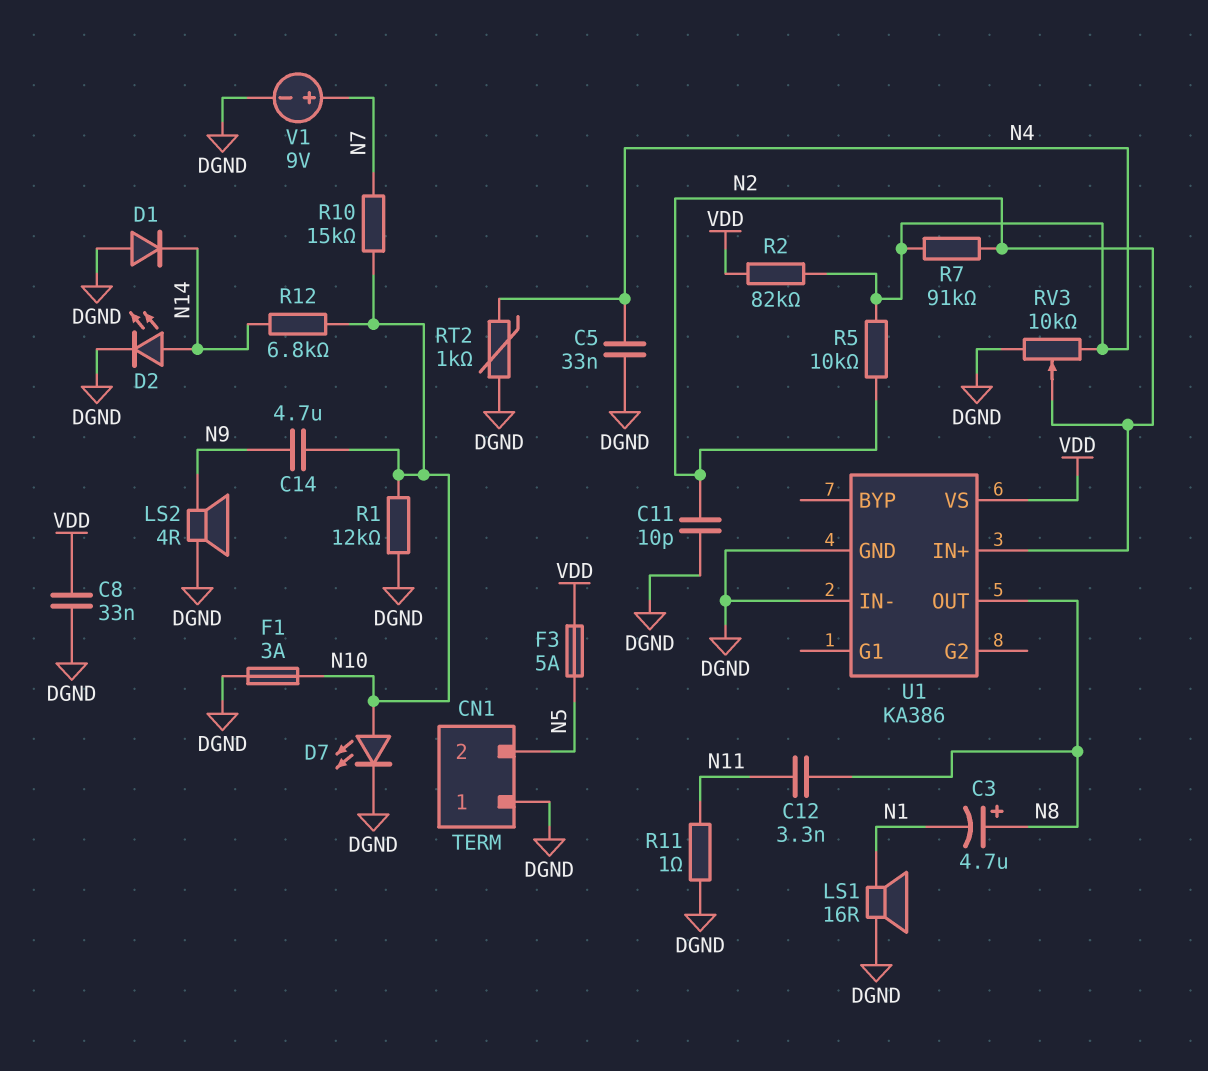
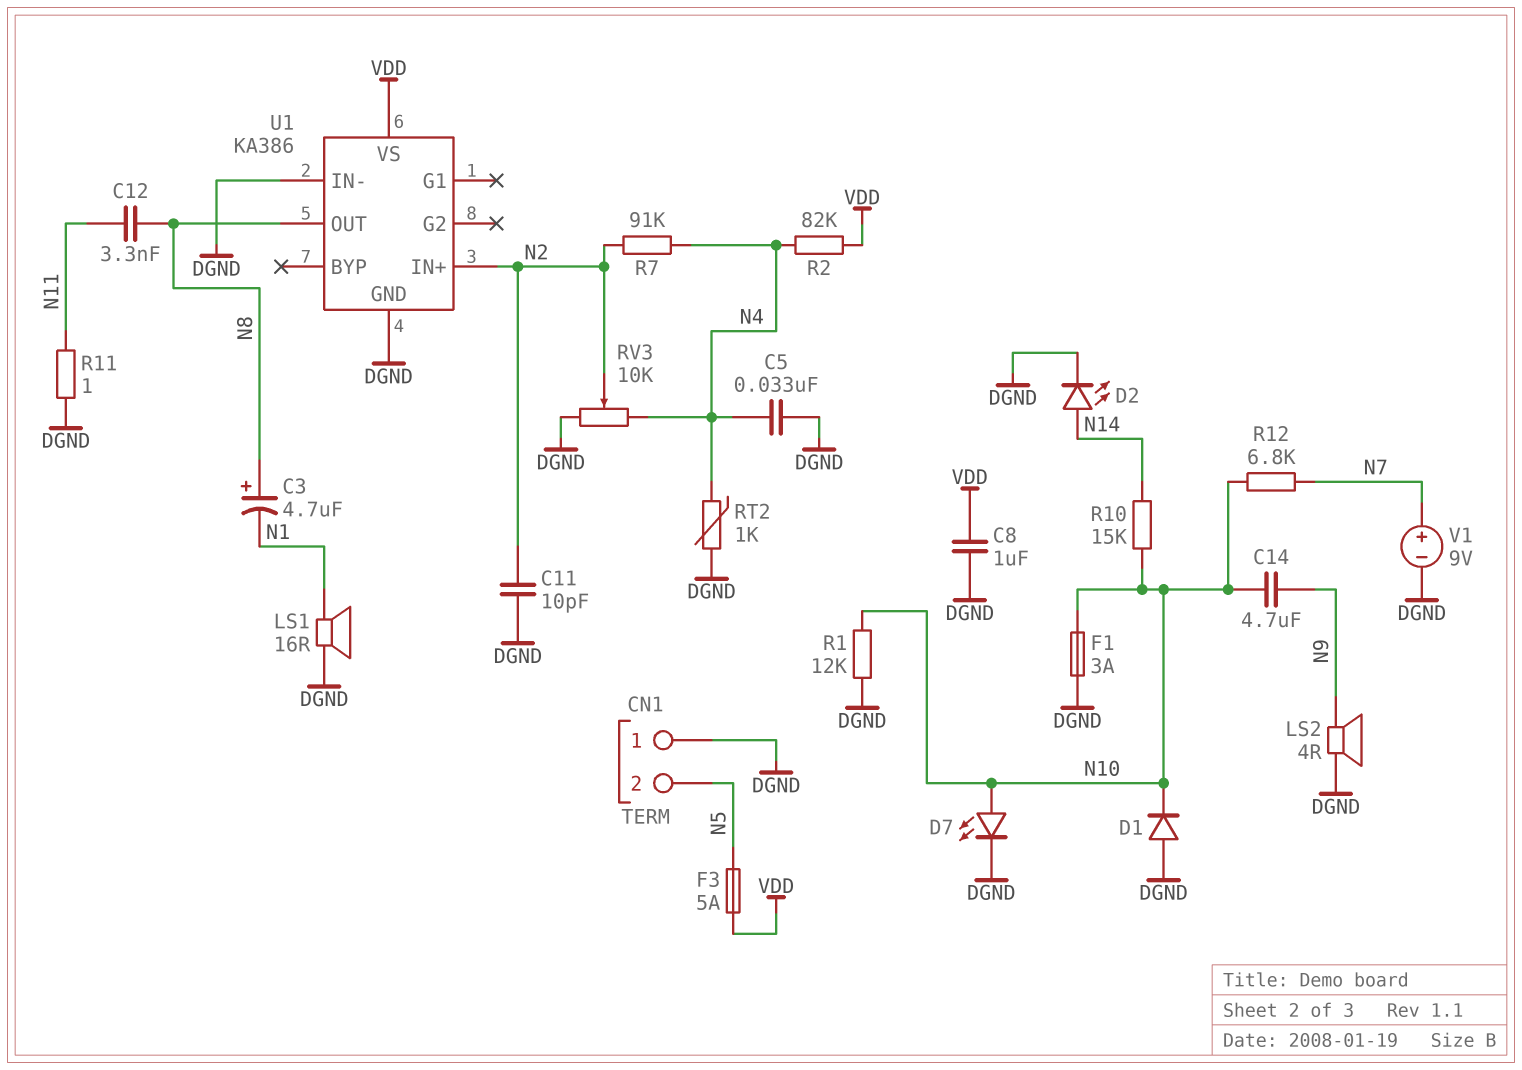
C8: 33nF (DGND, VDD) -> 1uF (DGND, VDD)
D1: diode (A DGND, K N14) -> diode (A DGND, K N10)
R5: 10k (N2, N4) -> none
R10: 15k (N7, N10) -> 15k (N10, N14)
R12: 6.8k (N10, N14) -> 6.8k (N7, N10)

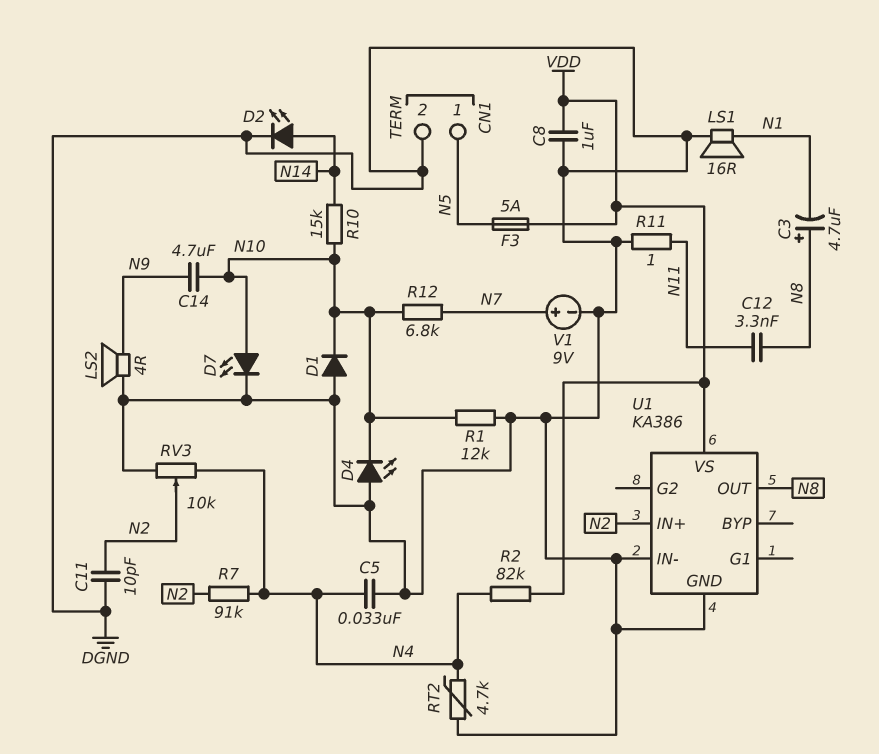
CN1 pin 1: DGND -> N5
CN1 pin 2: N5 -> DGND
D4: none -> LED (A DGND, K N10)
F1: 3A (DGND, N10) -> none
RT2: 1k (DGND, N4) -> 4.7k (DGND, N4)

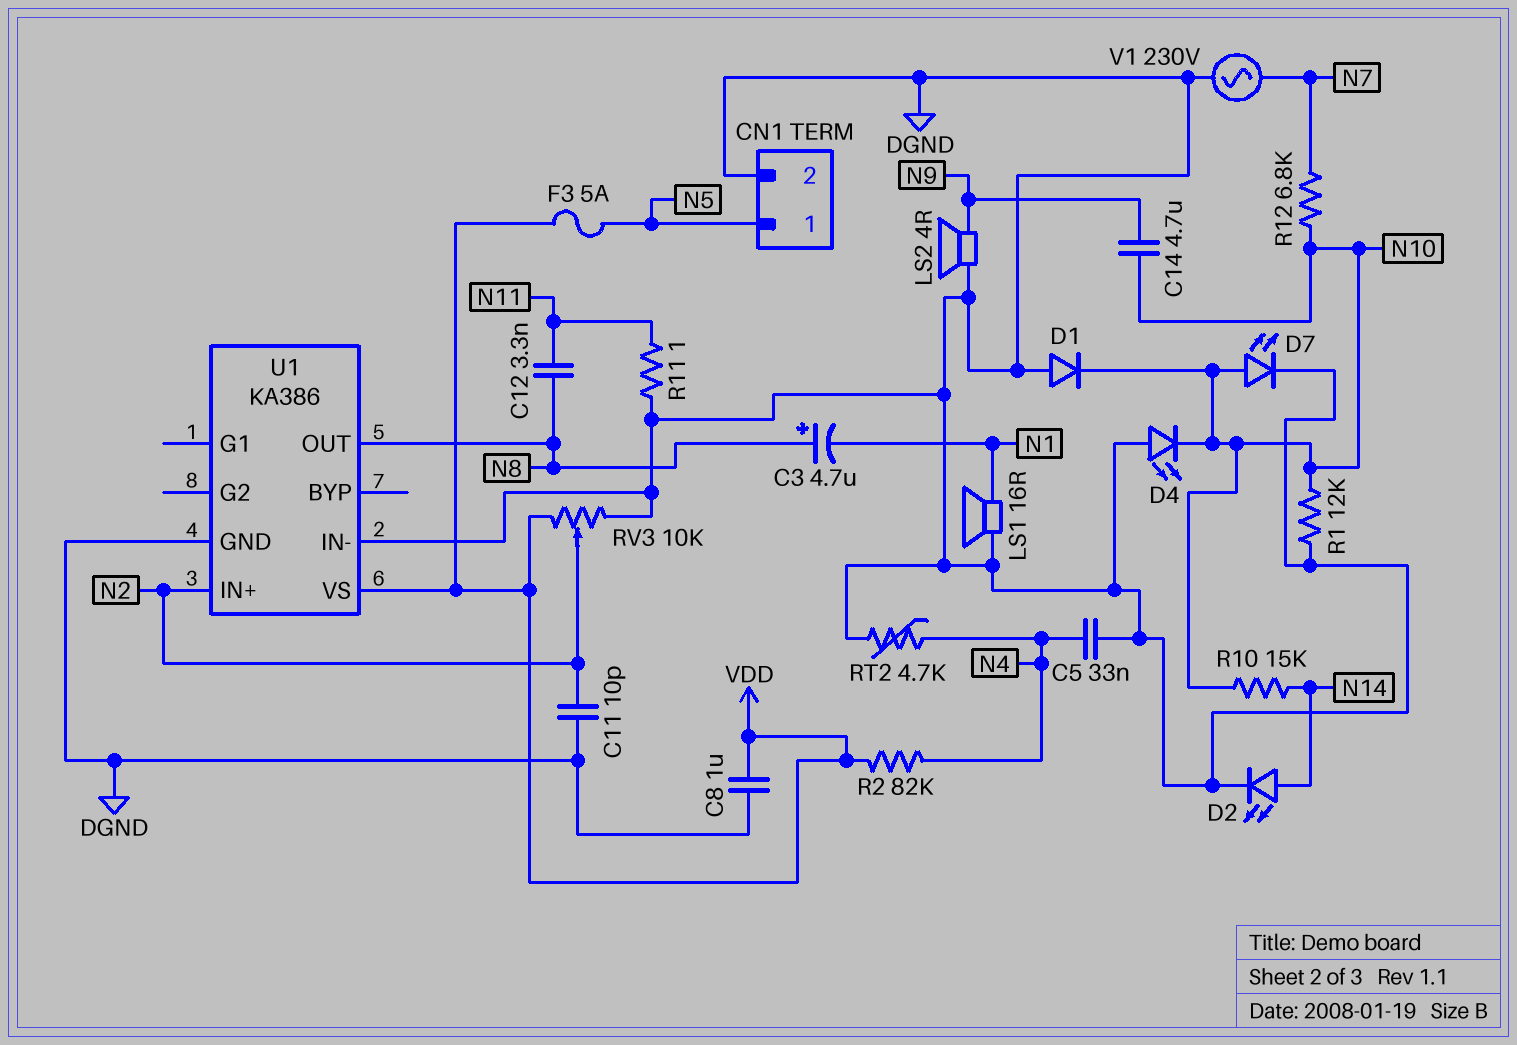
R7: 91k (N2, N4) -> none
RV3: 10k (DGND, N4, wiper N2) -> 10k (DGND, VDD, wiper N2)
V1: 9V (plus N7, minus DGND) -> AC 230V (DGND, N7)

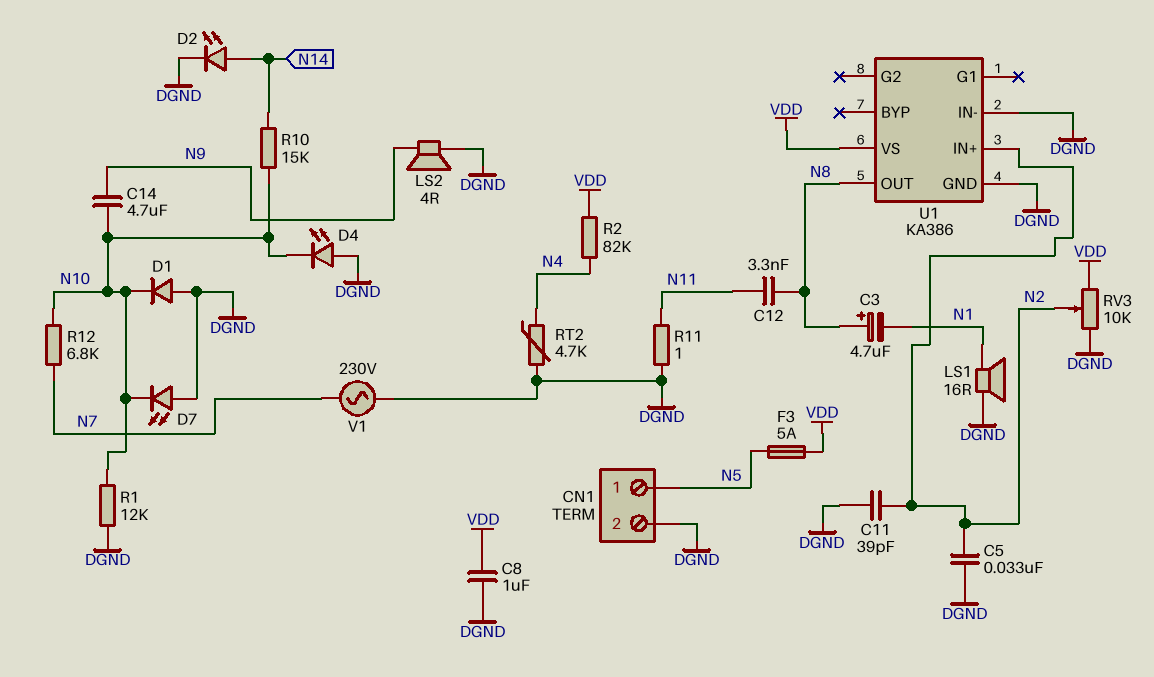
C5: 33nF (DGND, N4) -> 33nF (DGND, N2)
C11: 10pF (DGND, N2) -> 39pF (DGND, N2)
D7: LED (A N10, K DGND) -> LED (A DGND, K N10)

